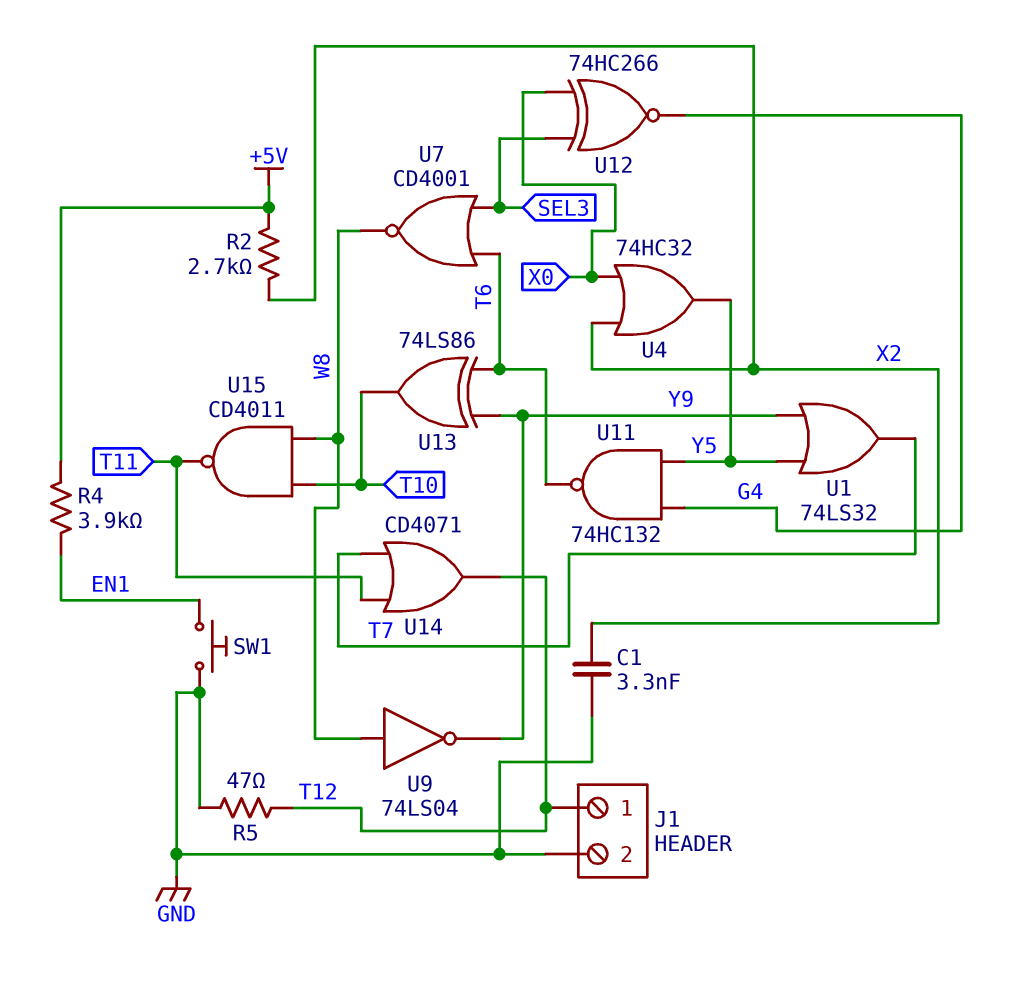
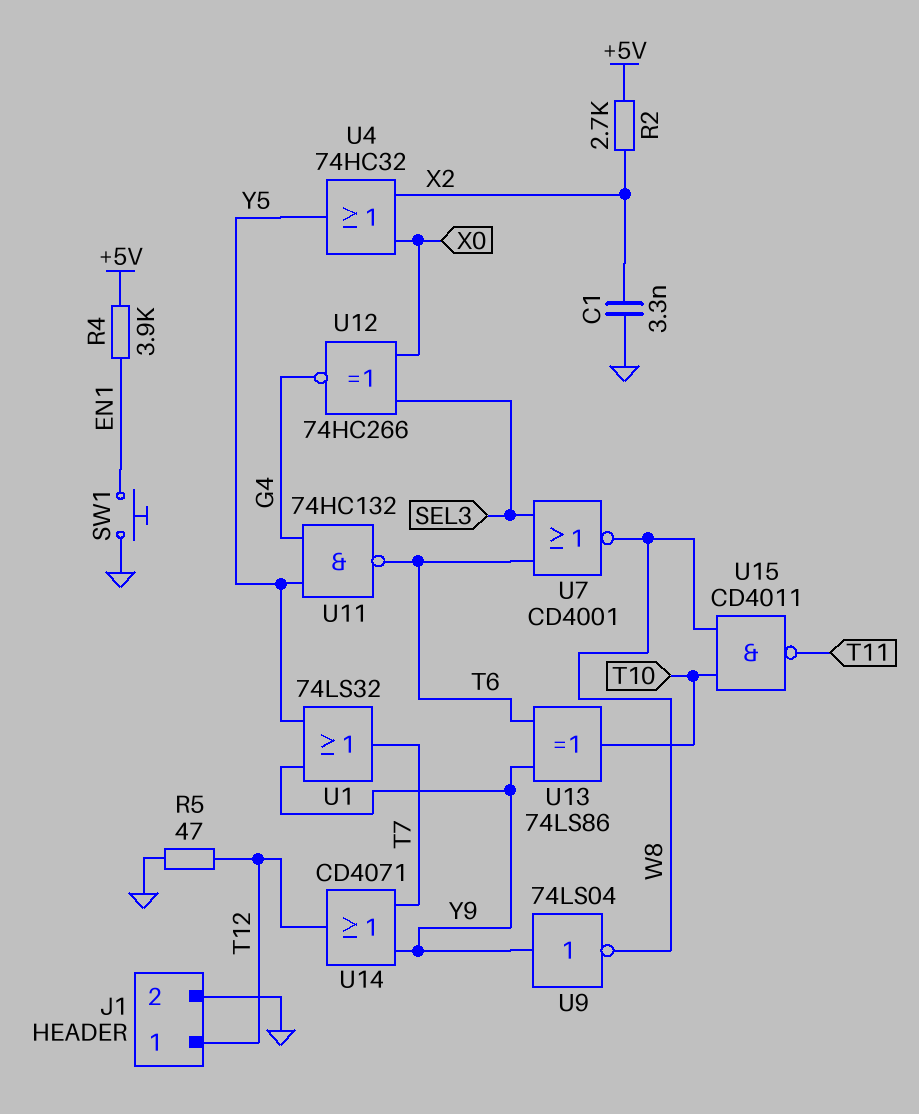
U9: NOT 74LS04 (in W8, out Y9) -> NOT 74LS04 (in Y9, out W8)
U14: OR CD4071 (in T7, in T11, out T12) -> OR CD4071 (in T7, in Y9, out T12)

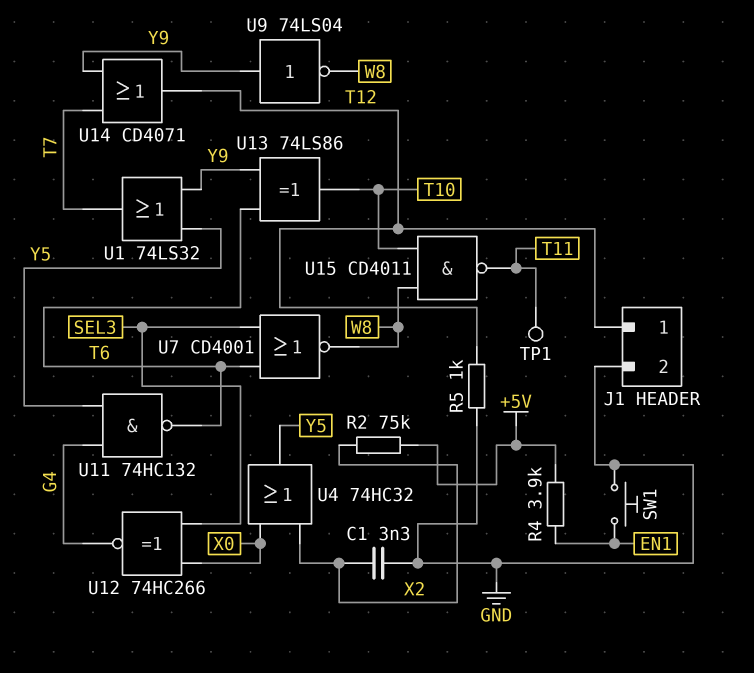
R2: 2.7k (+5V, X2) -> 75k (+5V, X2)
R5: 47 (GND, T12) -> 1k (GND, T12)
TP1: none -> test point (T11)

